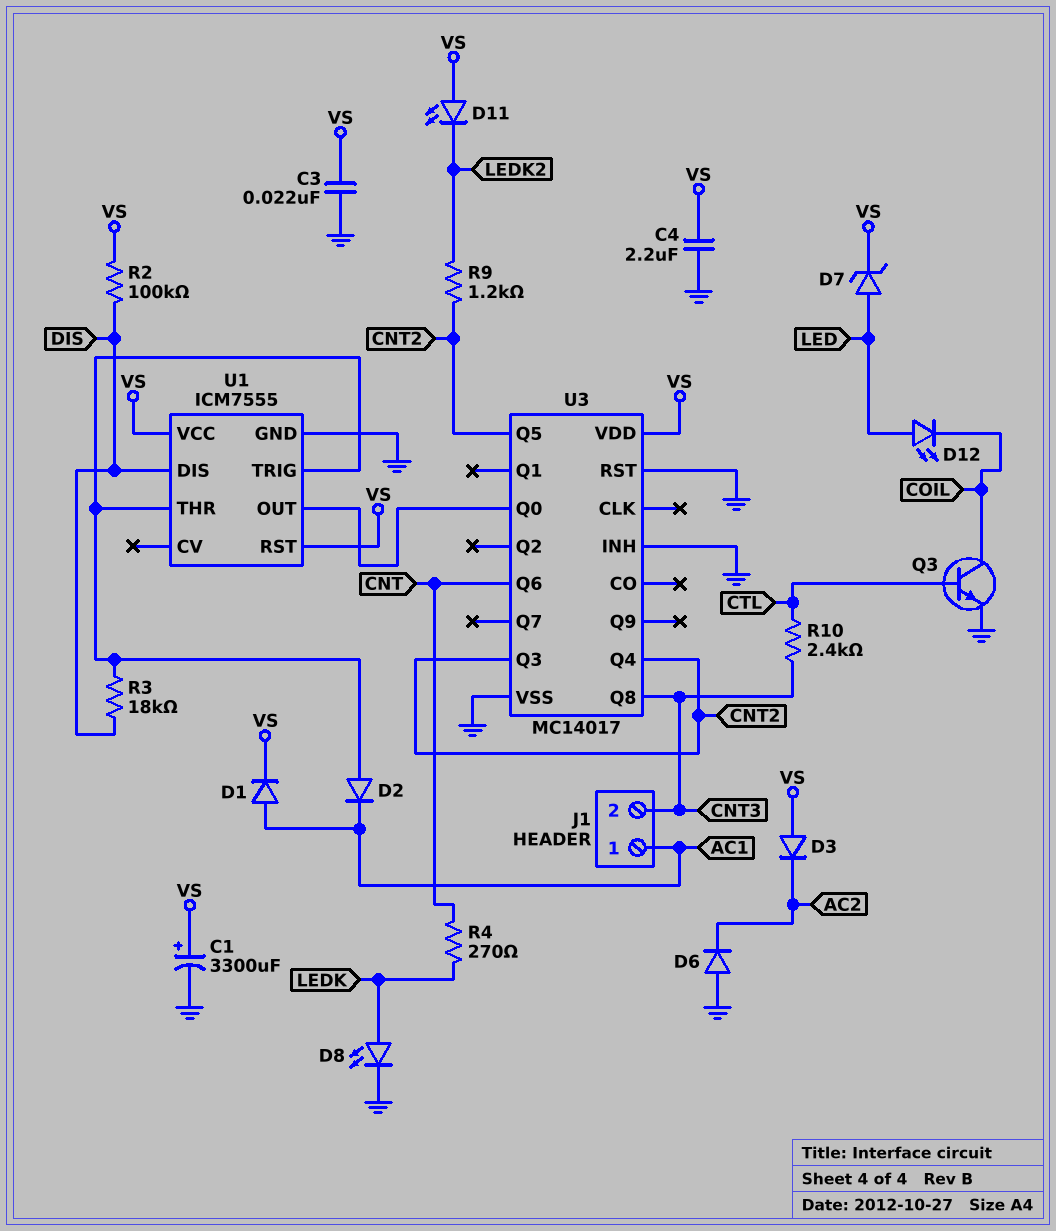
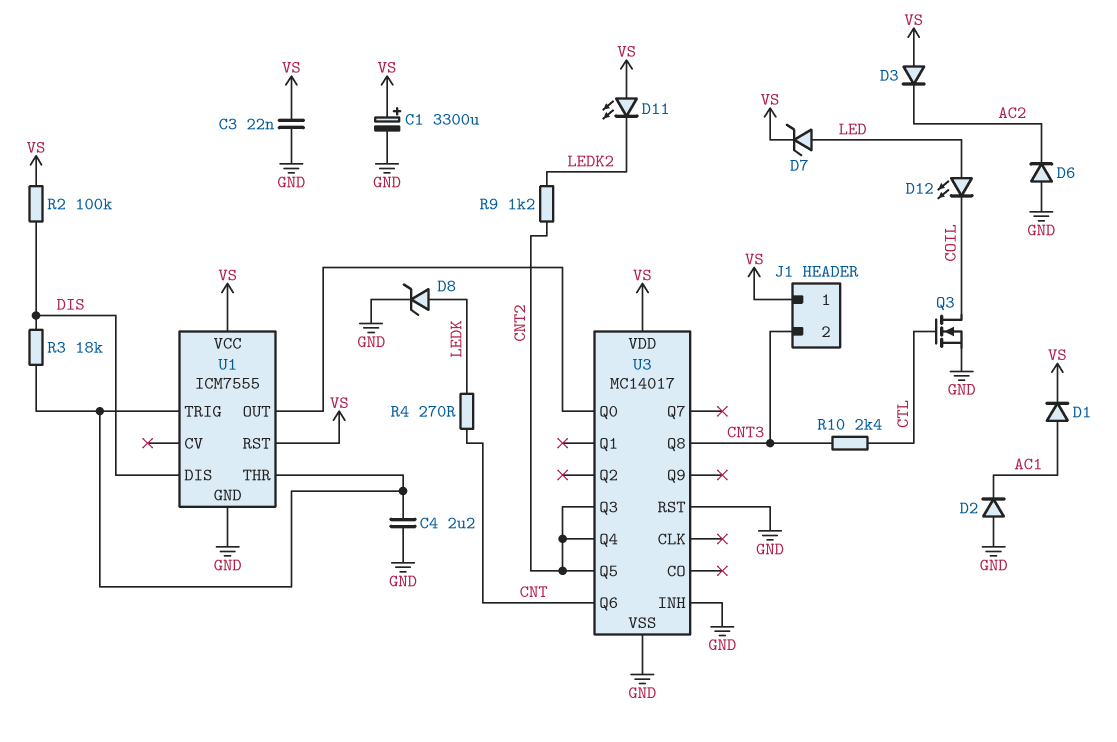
C4: 2.2uF (GND, VS) -> 2.2uF (GND, U1/THR)
D2: diode (A U1/THR, K AC1) -> diode (A GND, K AC1)
D8: LED (A LEDK, K GND) -> zener (A LEDK, K GND)
J1 pin 1: AC1 -> VS
Q3: NPN (B CTL, C COIL, E GND) -> NMOS (G CTL, D COIL, S GND)

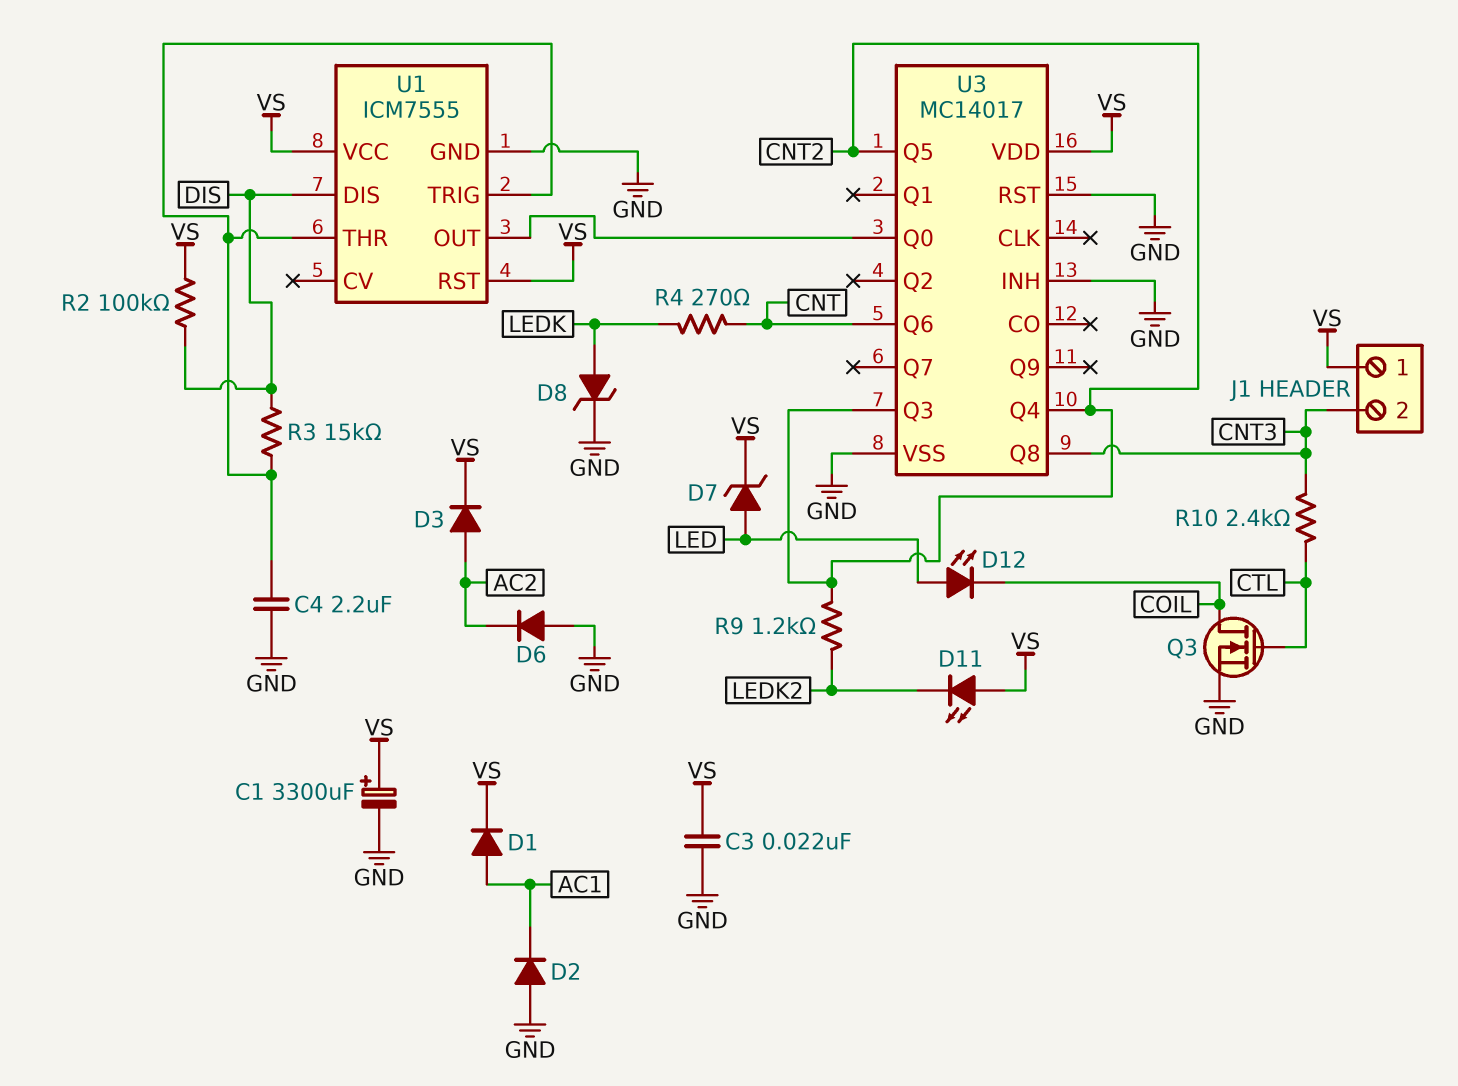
D3: diode (A VS, K AC2) -> diode (A AC2, K VS)
R3: 18k (DIS, U1/THR) -> 15k (DIS, U1/THR)

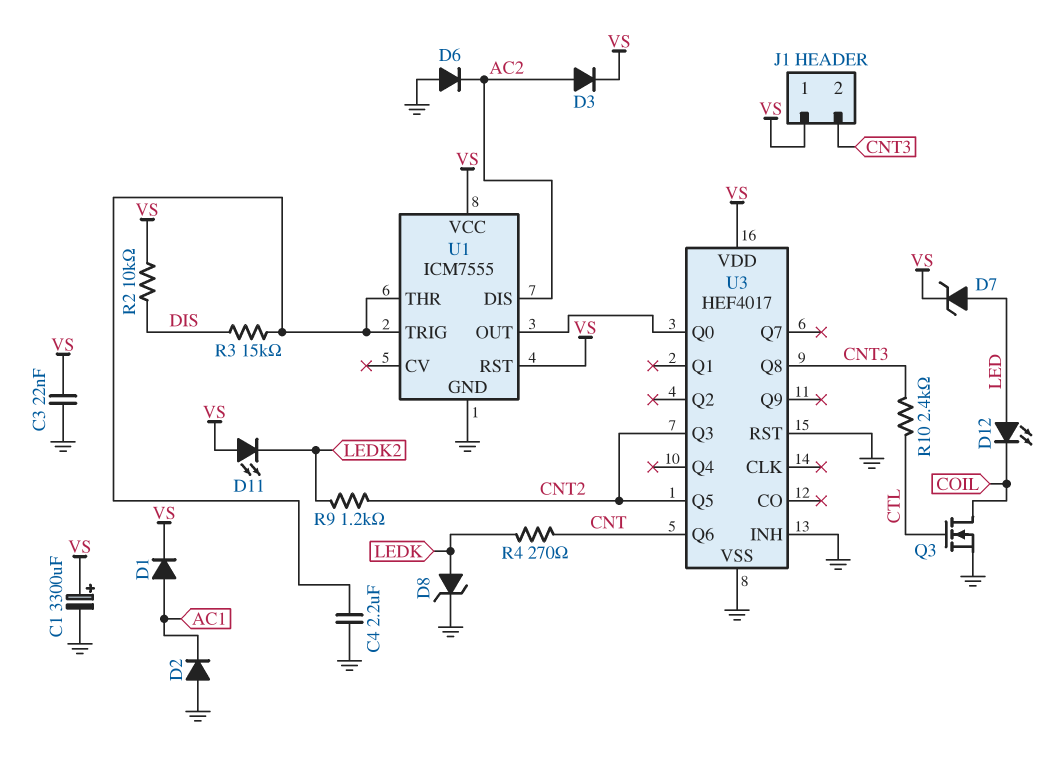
R2: 100k (DIS, VS) -> 10k (DIS, VS)
U1 pin DIS: DIS -> AC2
U3: MC14017 -> HEF4017
U3 pin Q4: CNT2 -> none

